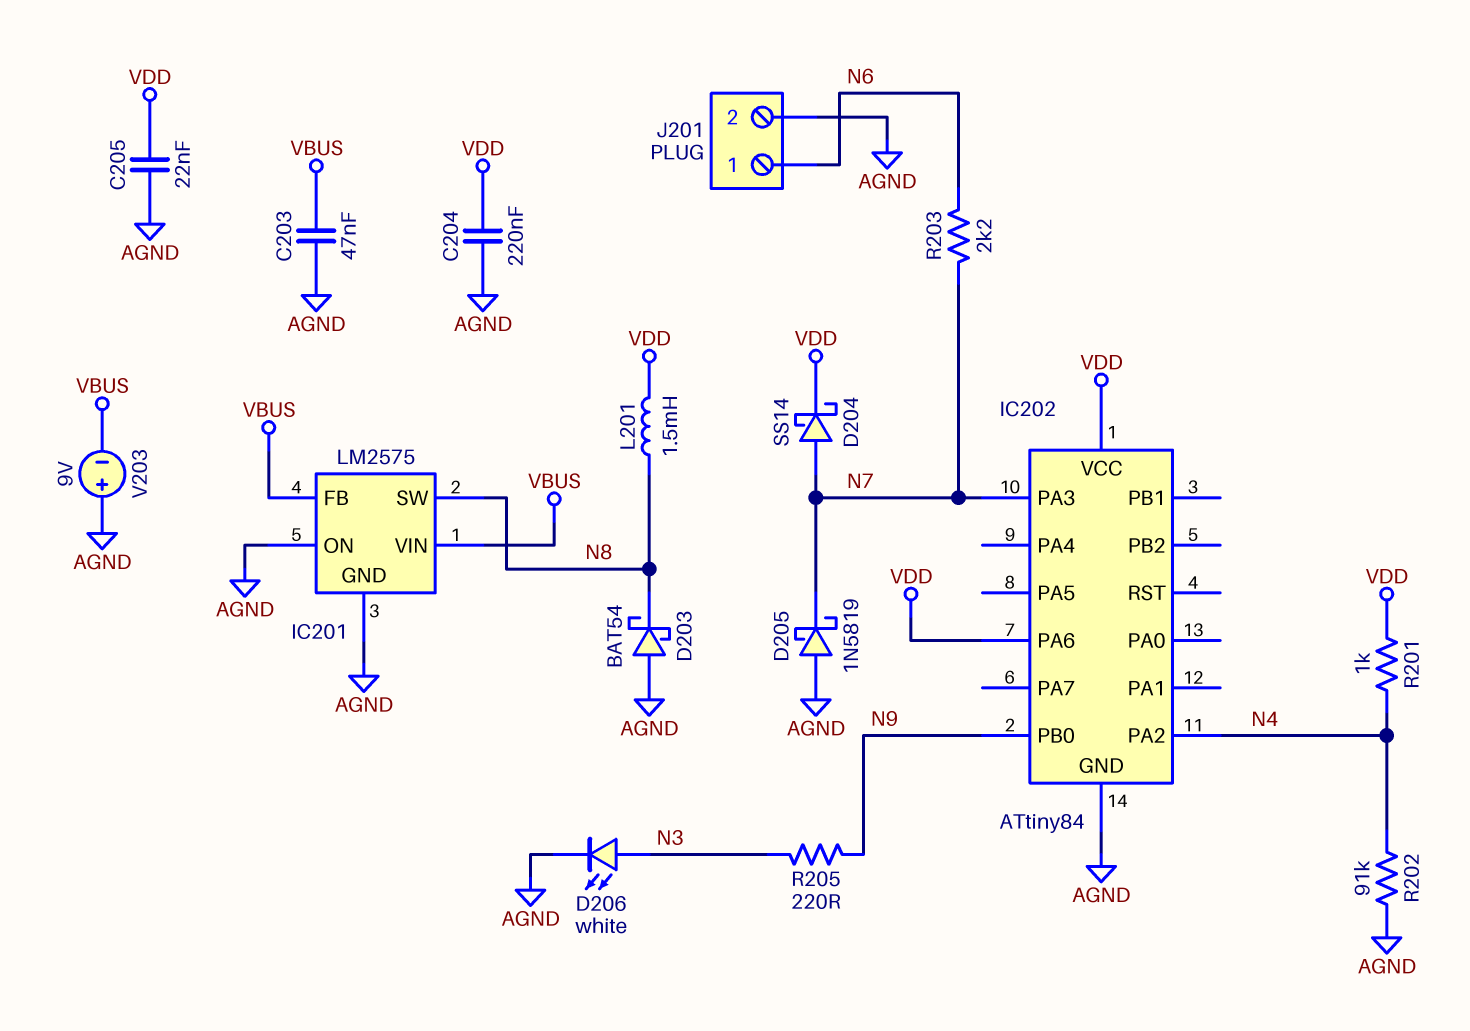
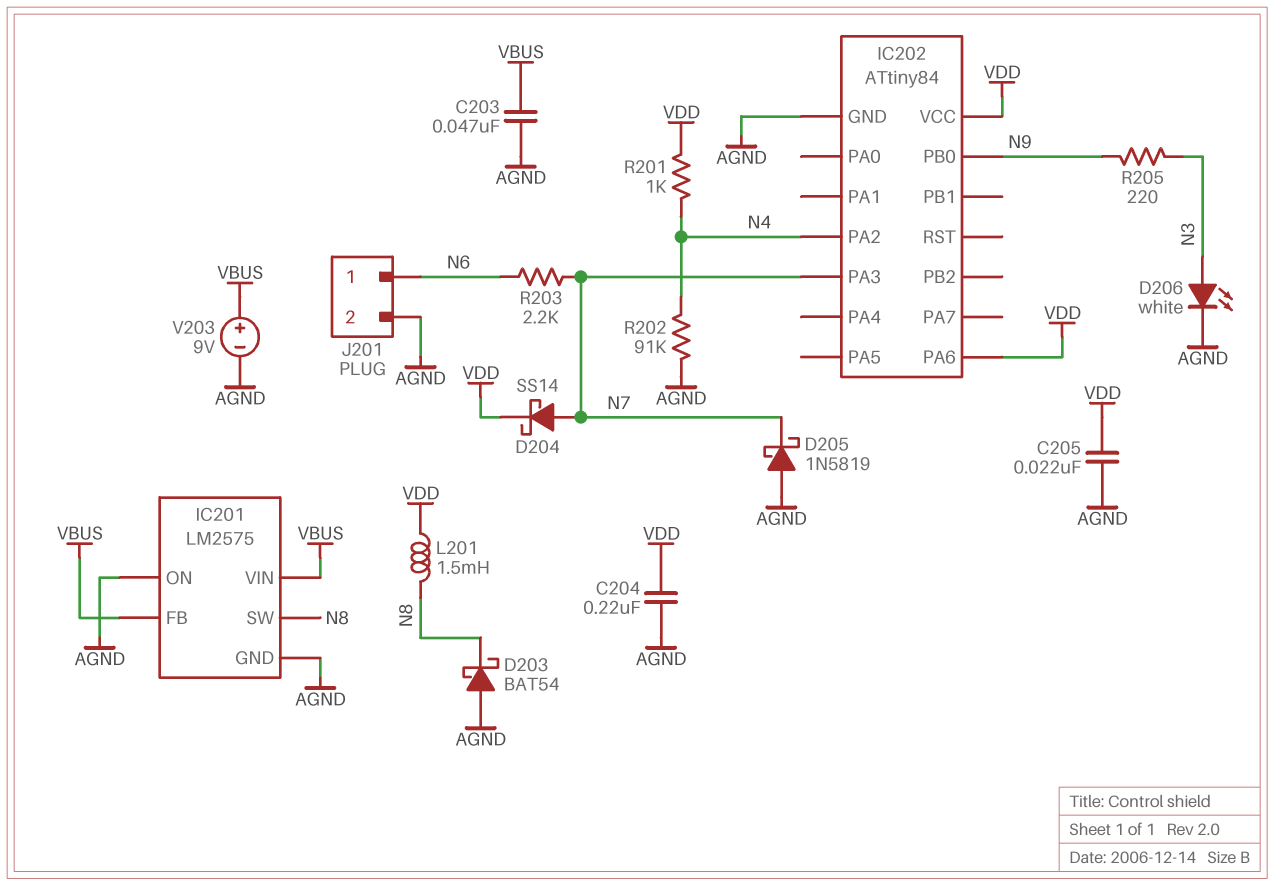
V203: 9V (plus AGND, minus VBUS) -> 9V (plus VBUS, minus AGND)

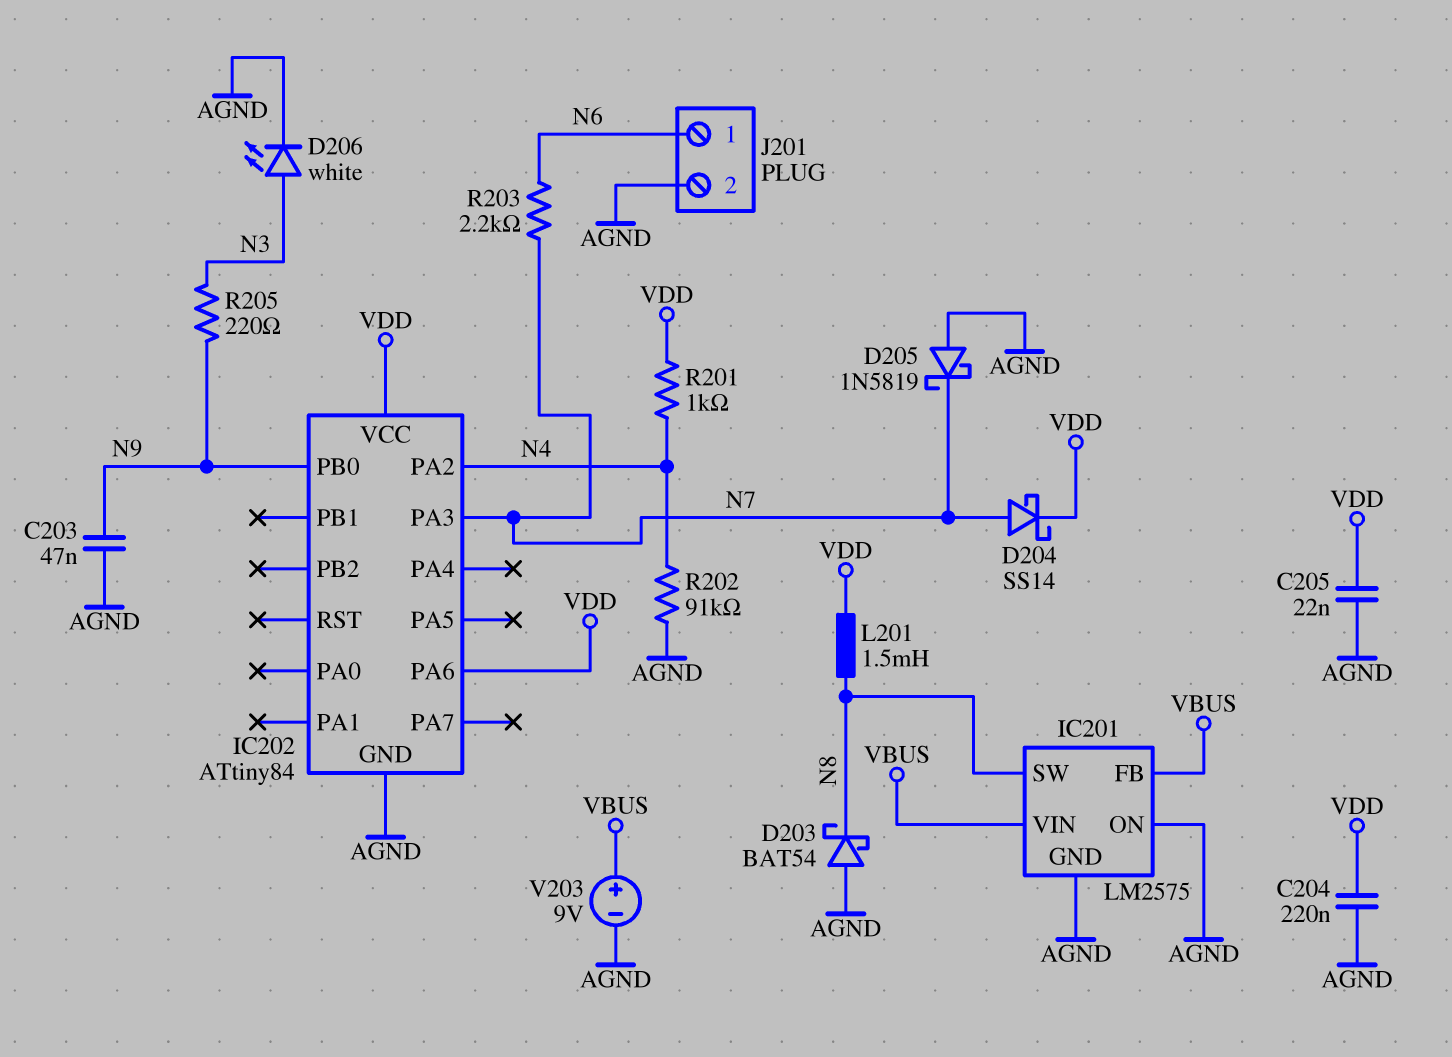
C203: 47nF (AGND, VBUS) -> 47nF (AGND, N9)

